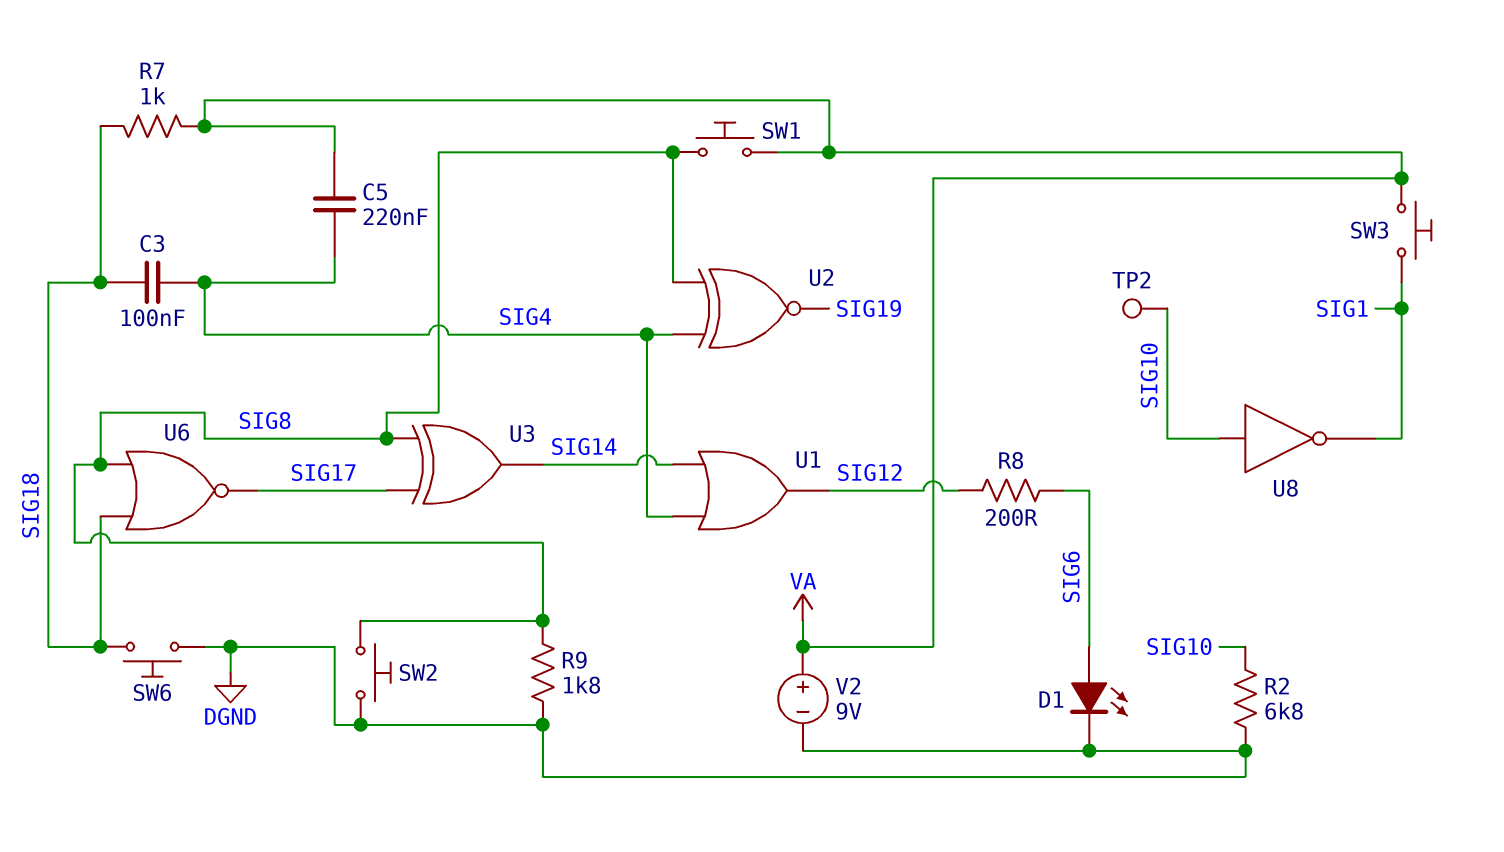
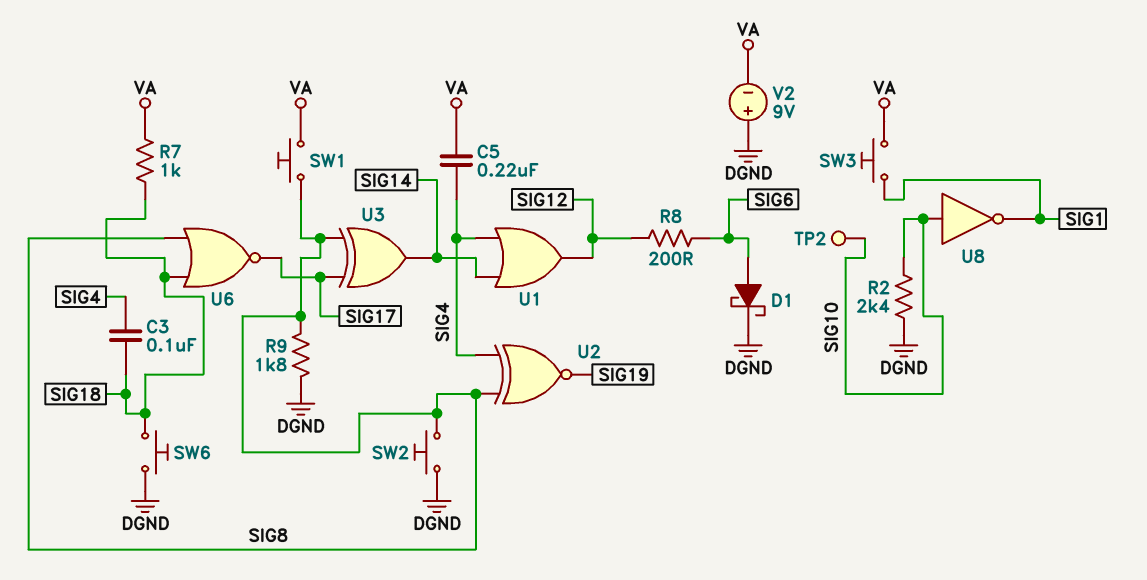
D1: LED (A SIG6, K DGND) -> schottky (A SIG6, K DGND)
R2: 6.8k (DGND, SIG10) -> 2.4k (DGND, SIG10)
V2: 9V (plus VA, minus DGND) -> 9V (plus DGND, minus VA)

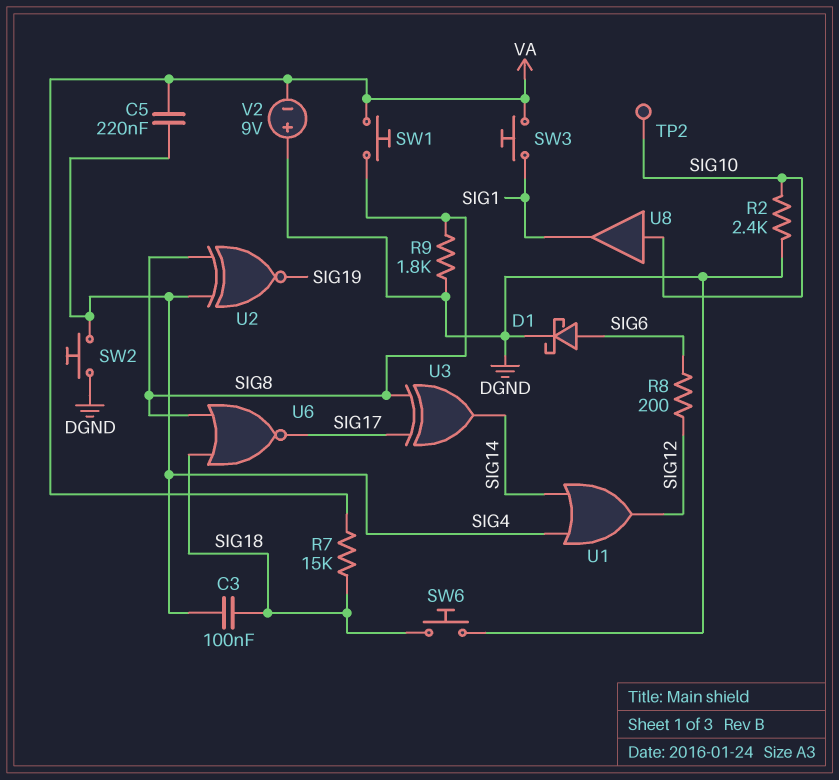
R7: 1k (SIG18, VA) -> 15k (SIG18, VA)
SW2: button (DGND, SIG8) -> button (DGND, SIG4)
U8: NOT (in SIG10, out SIG1) -> buffer (in SIG10, out SIG1)

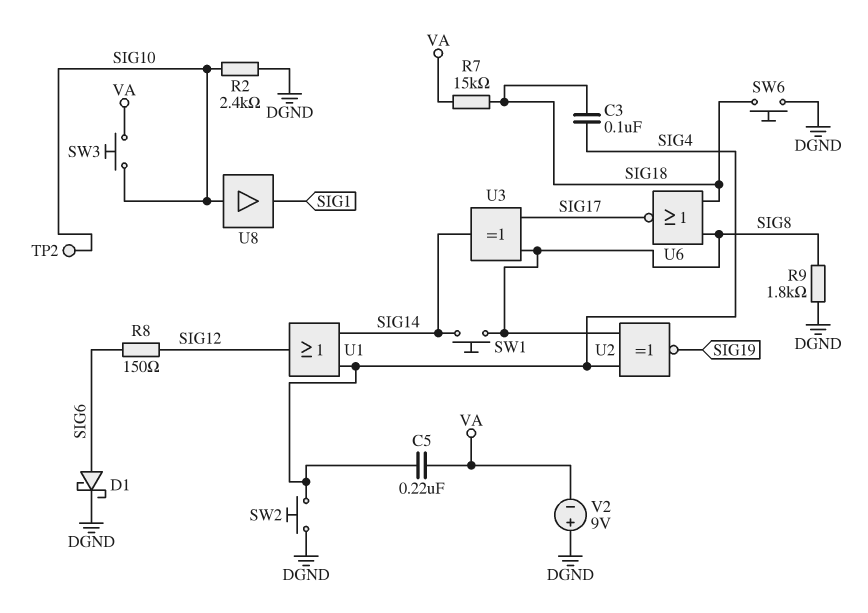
R8: 200 (SIG6, SIG12) -> 150 (SIG6, SIG12)
SW1: button (SIG8, VA) -> button (SIG8, SIG14)
SW3: button (SIG1, VA) -> button (SIG10, VA)

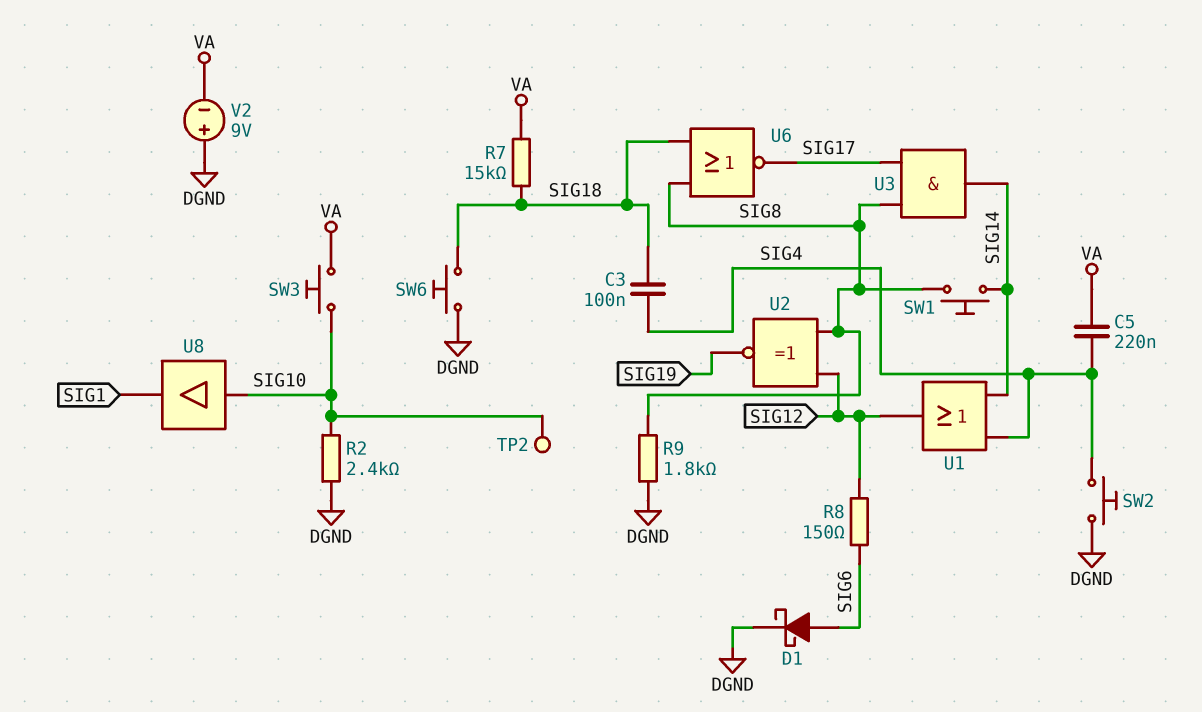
U2: XNOR (in SIG4, in SIG8, out SIG19) -> XNOR (in SIG8, in SIG12, out SIG19)
U3: XOR (in SIG8, in SIG17, out SIG14) -> AND (in SIG8, in SIG17, out SIG14)

